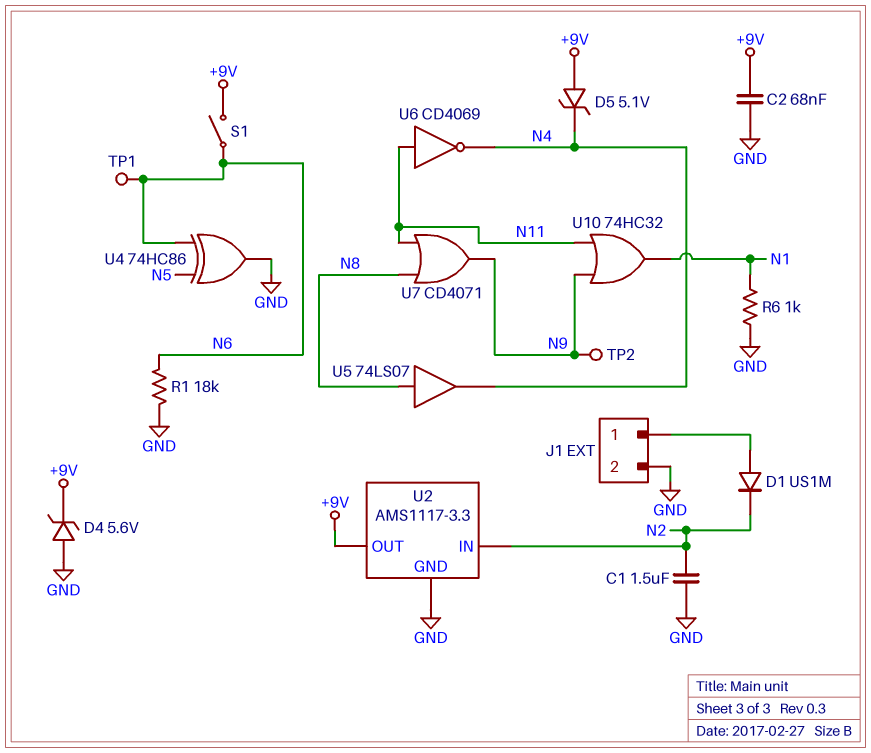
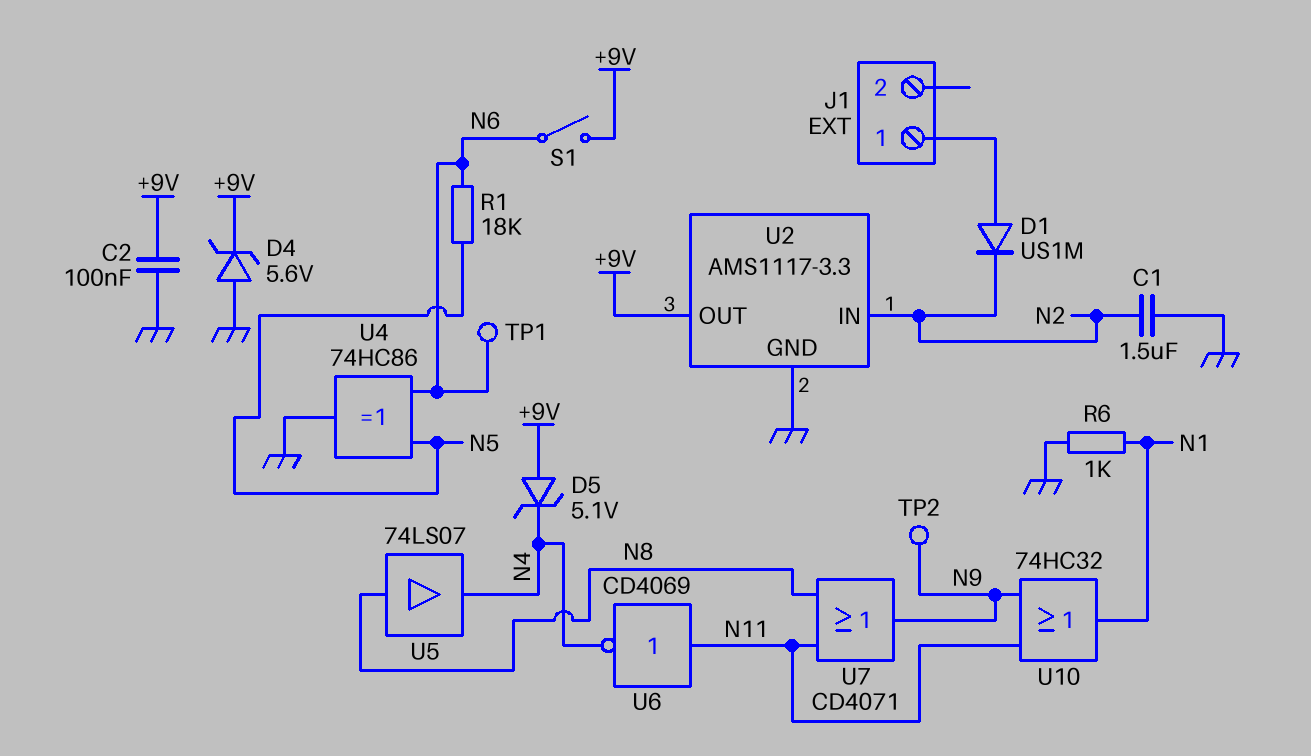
C2: 68nF (+9V, GND) -> 100nF (+9V, GND)
J1 pin 2: GND -> none
R1: 18k (GND, N6) -> 18k (N5, N6)

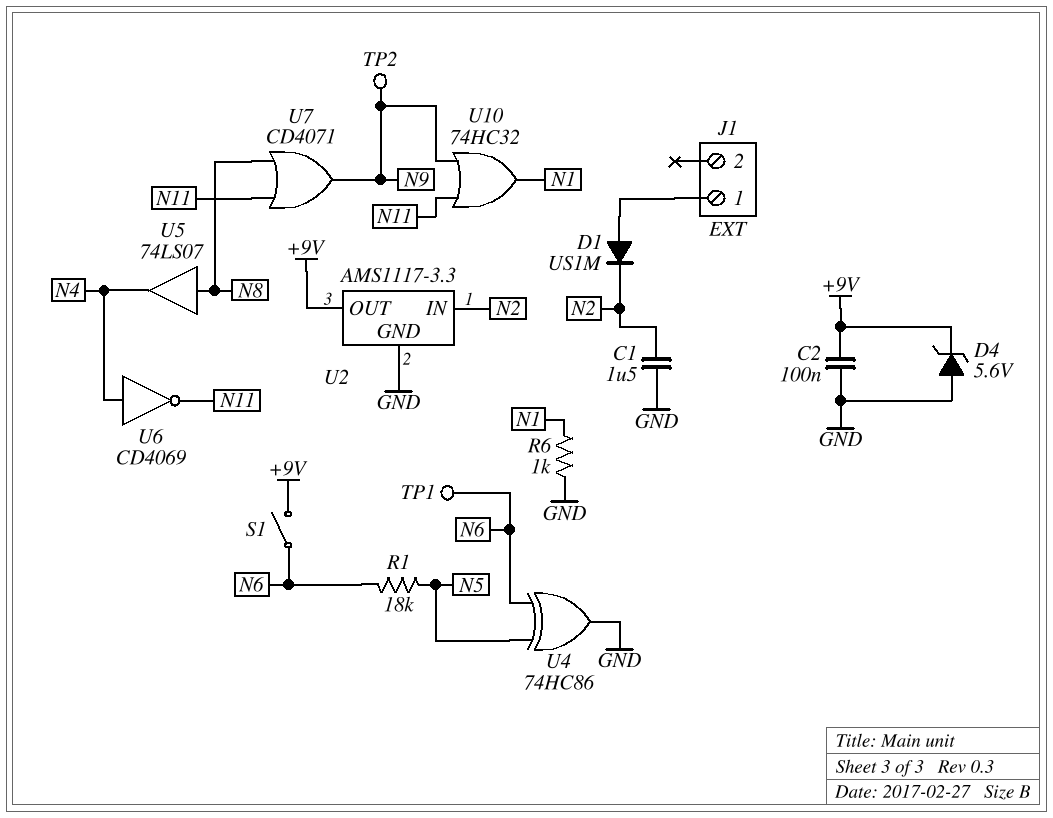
D5: zener 5.1V (A +9V, K N4) -> none
U6: NOT CD4069 (in N11, out N4) -> NOT CD4069 (in N4, out N11)

